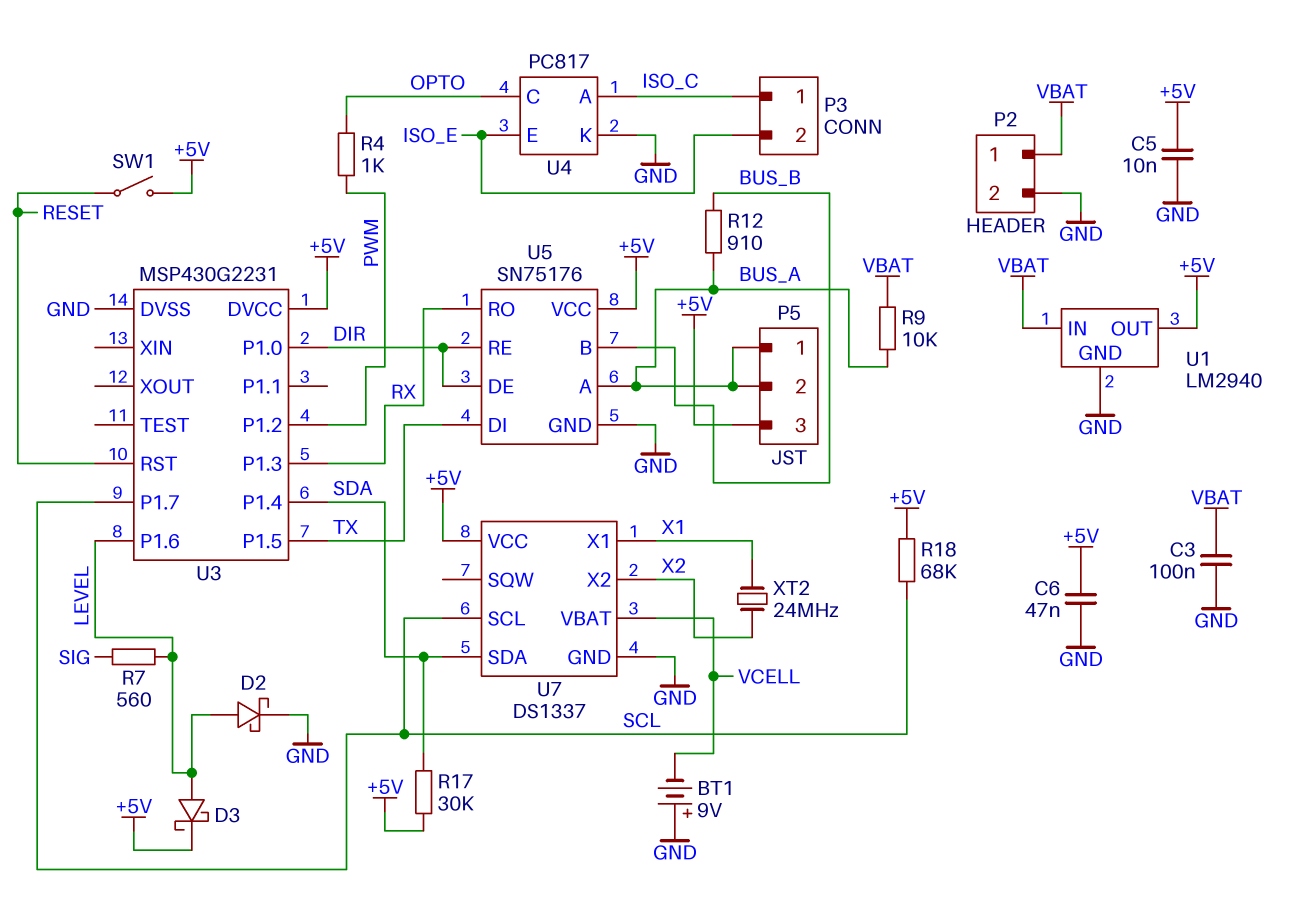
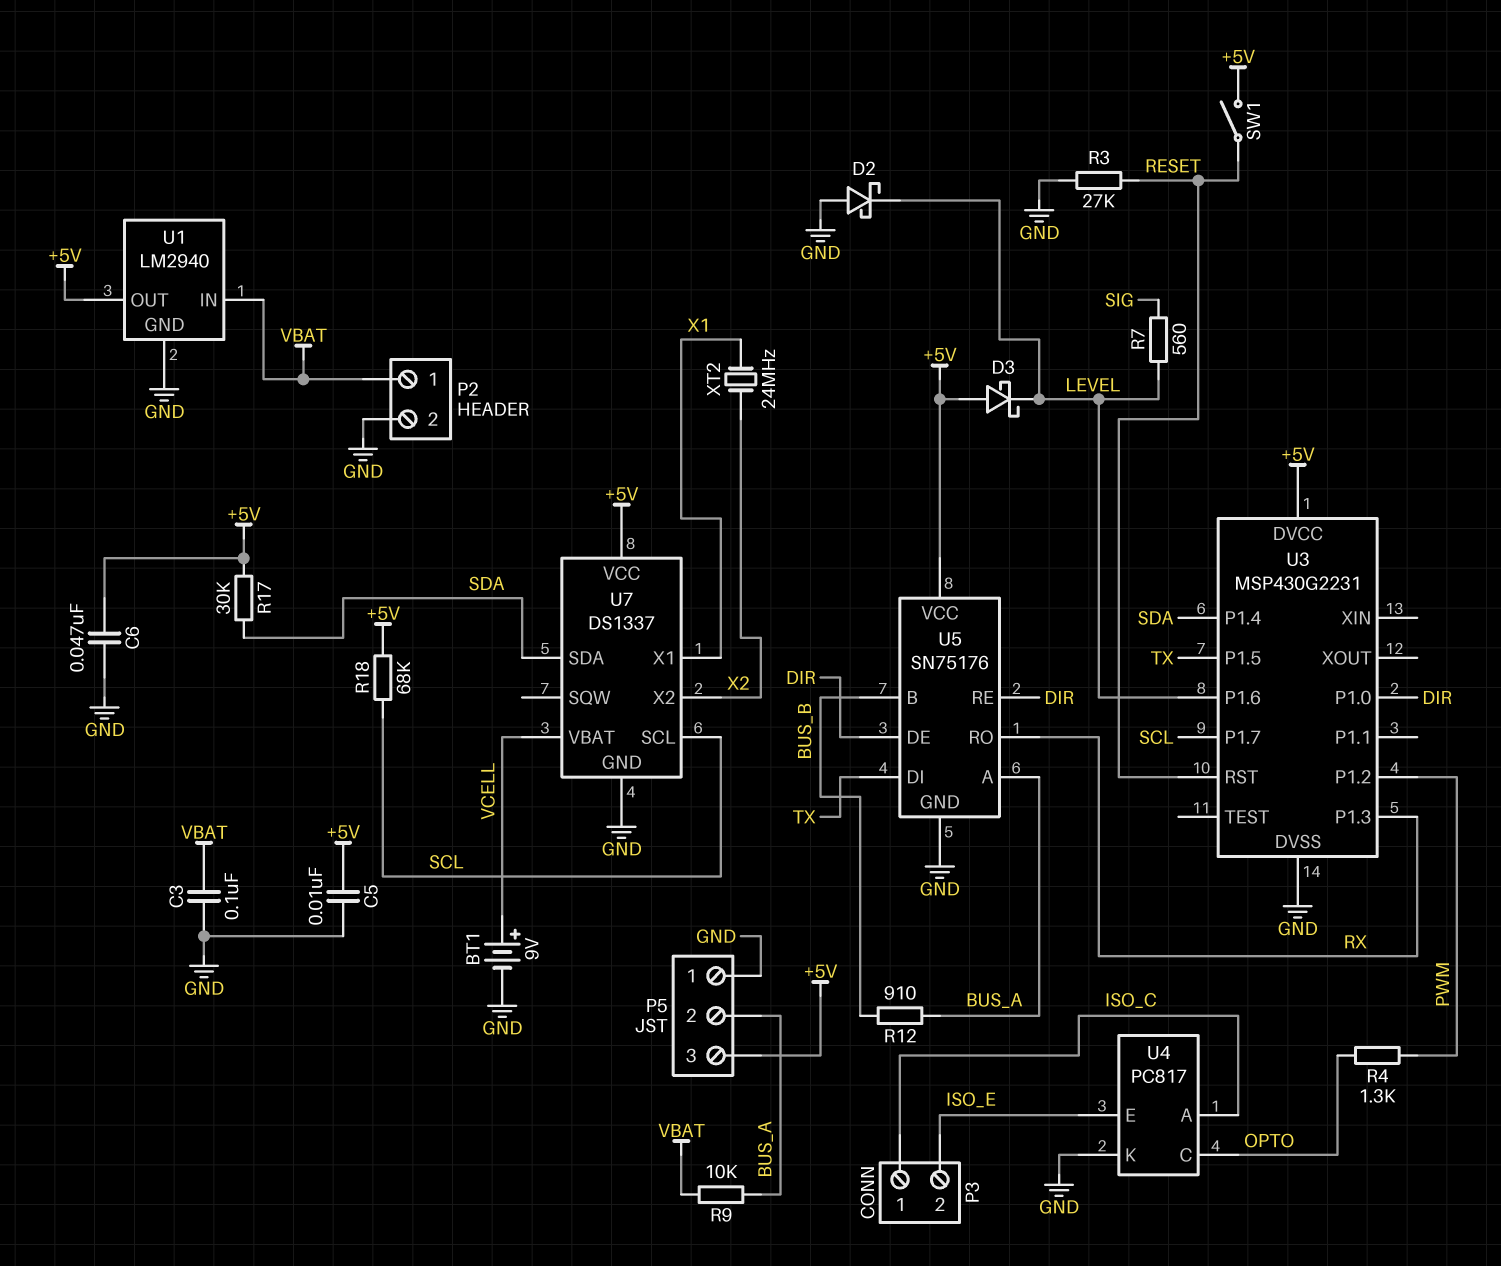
BT1: 9V (plus GND, minus VCELL) -> 9V (plus VCELL, minus GND)
D2: schottky (A LEVEL, K GND) -> schottky (A GND, K LEVEL)
D3: schottky (A LEVEL, K +5V) -> schottky (A +5V, K LEVEL)
P5 pin 1: BUS_A -> GND
R3: none -> 27k (GND, RESET)
R4: 1k (OPTO, PWM) -> 1.3k (OPTO, PWM)

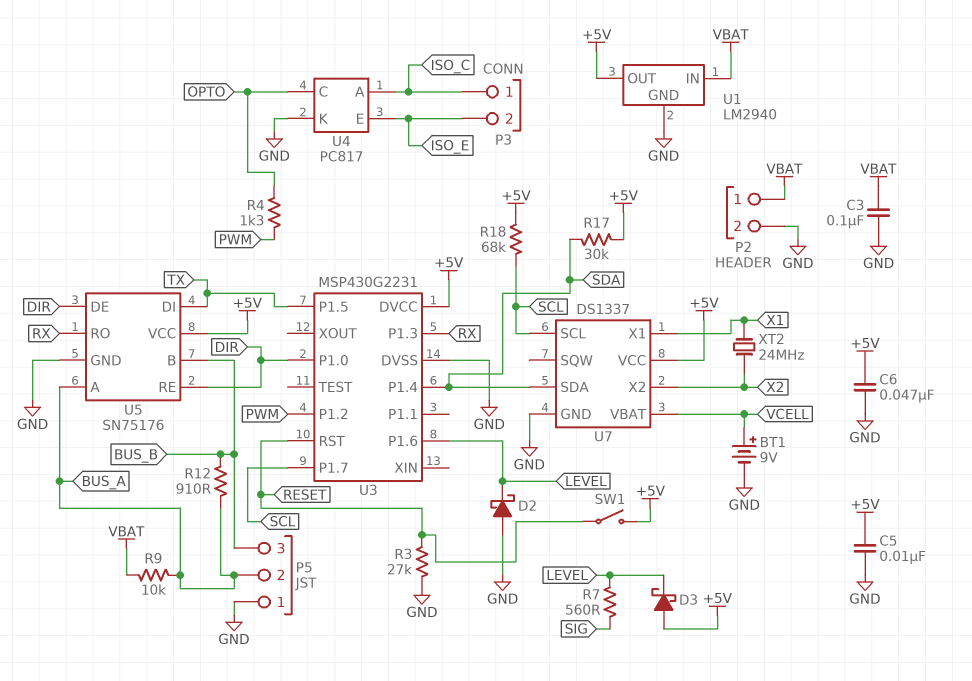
P5 pin 3: +5V -> BUS_B

